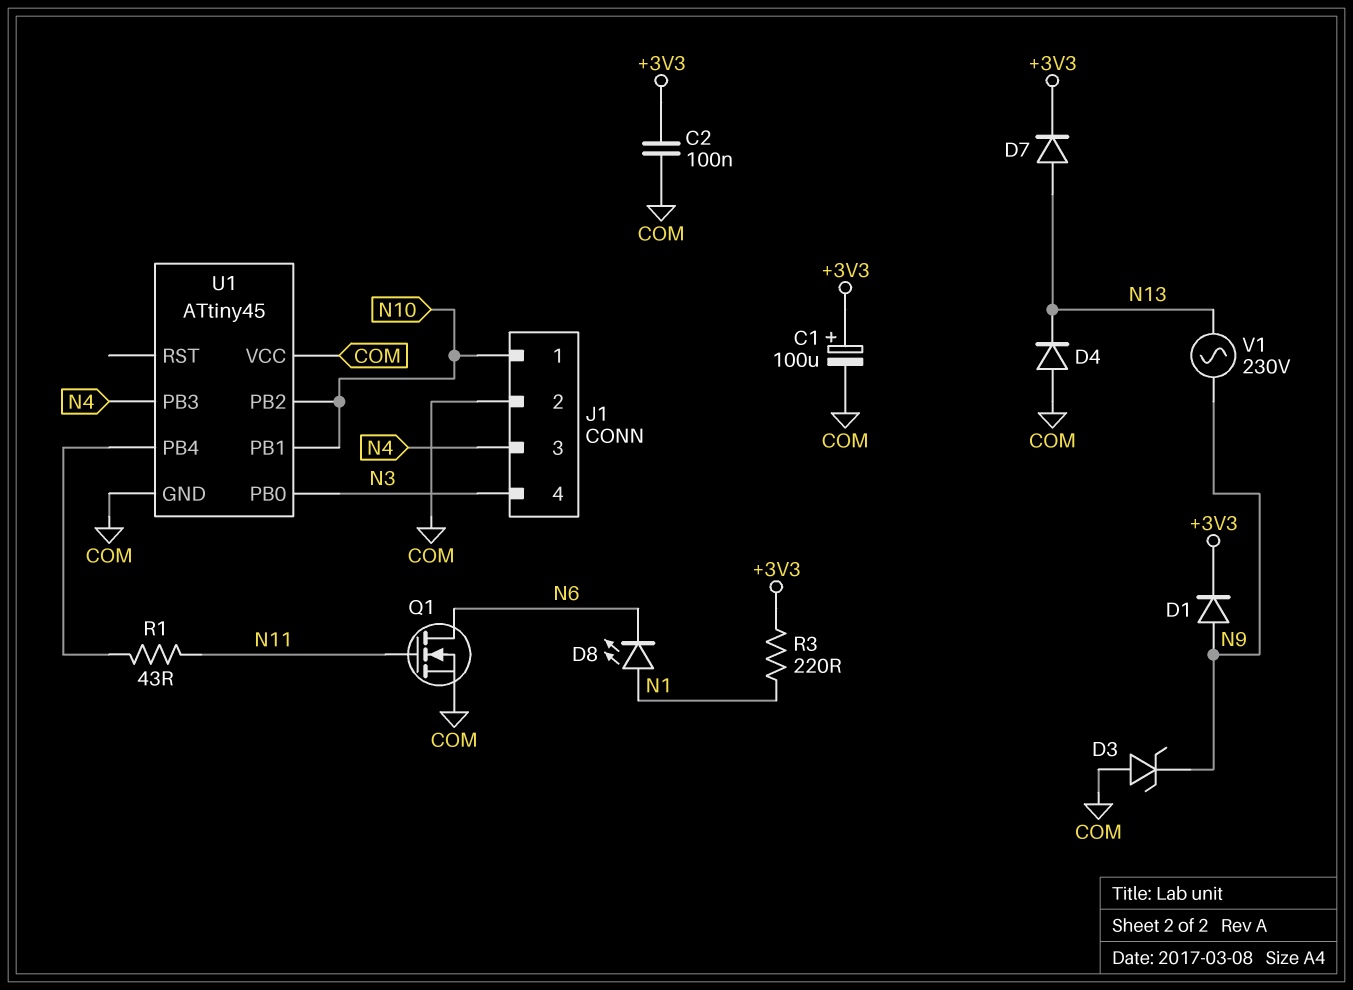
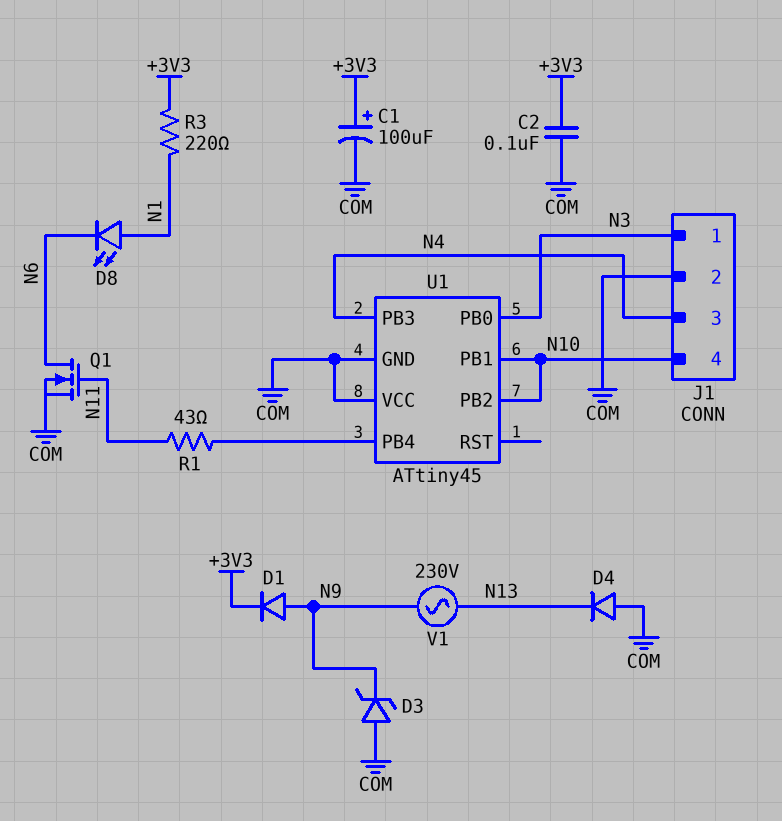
D7: diode (A N13, K +3V3) -> none
J1 pin 1: N10 -> N3
J1 pin 4: N3 -> N10

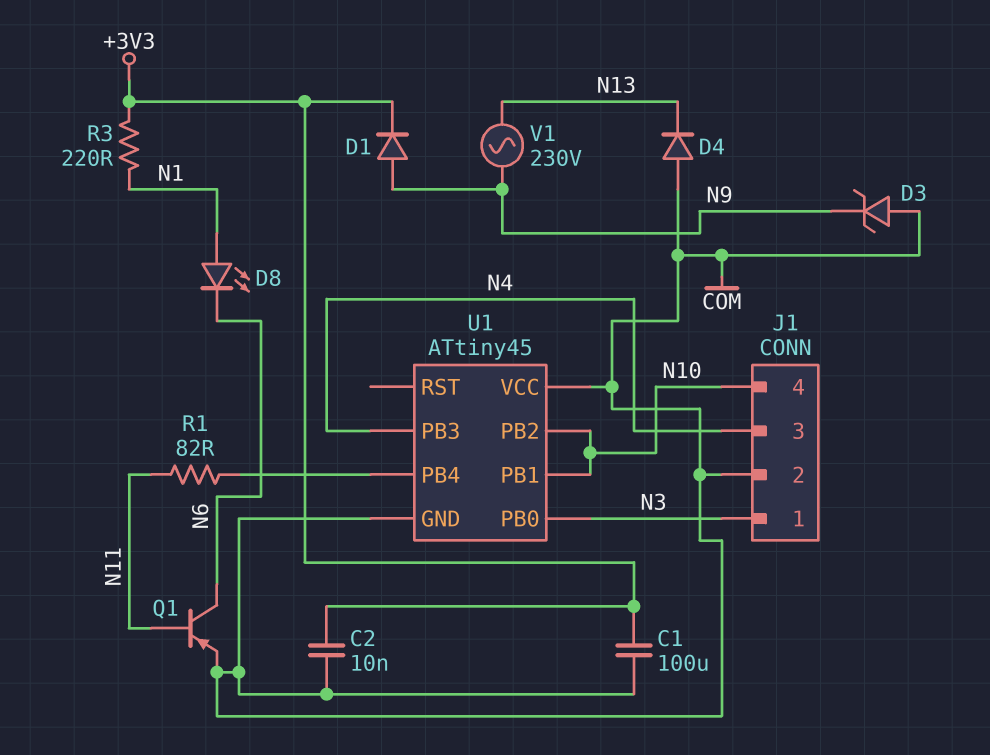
C1: 100uF (plus +3V3, minus COM) -> 100uF (+3V3, COM)
C2: 100nF (+3V3, COM) -> 10nF (+3V3, COM)
Q1: NMOS (G N11, D N6, S COM) -> PNP (B N11, C N6, E COM)
R1: 43 (N11, U1/PB4) -> 82 (N11, U1/PB4)

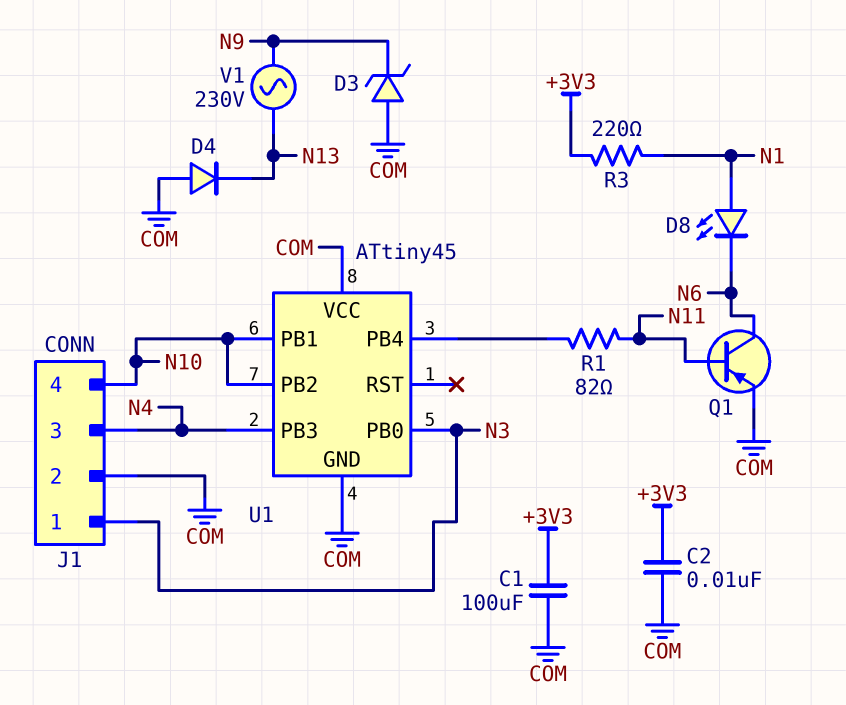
D1: diode (A N9, K +3V3) -> none

